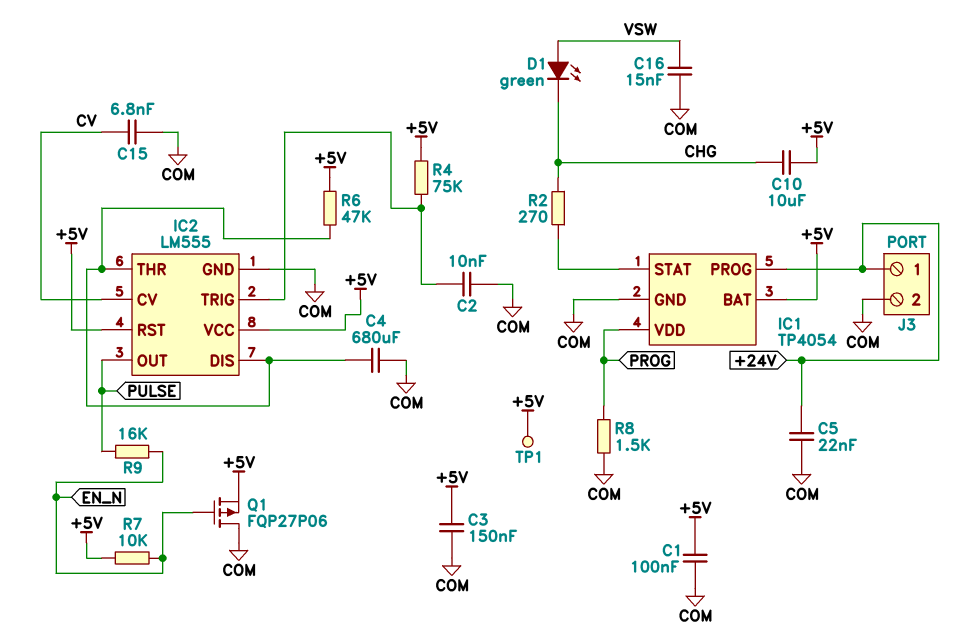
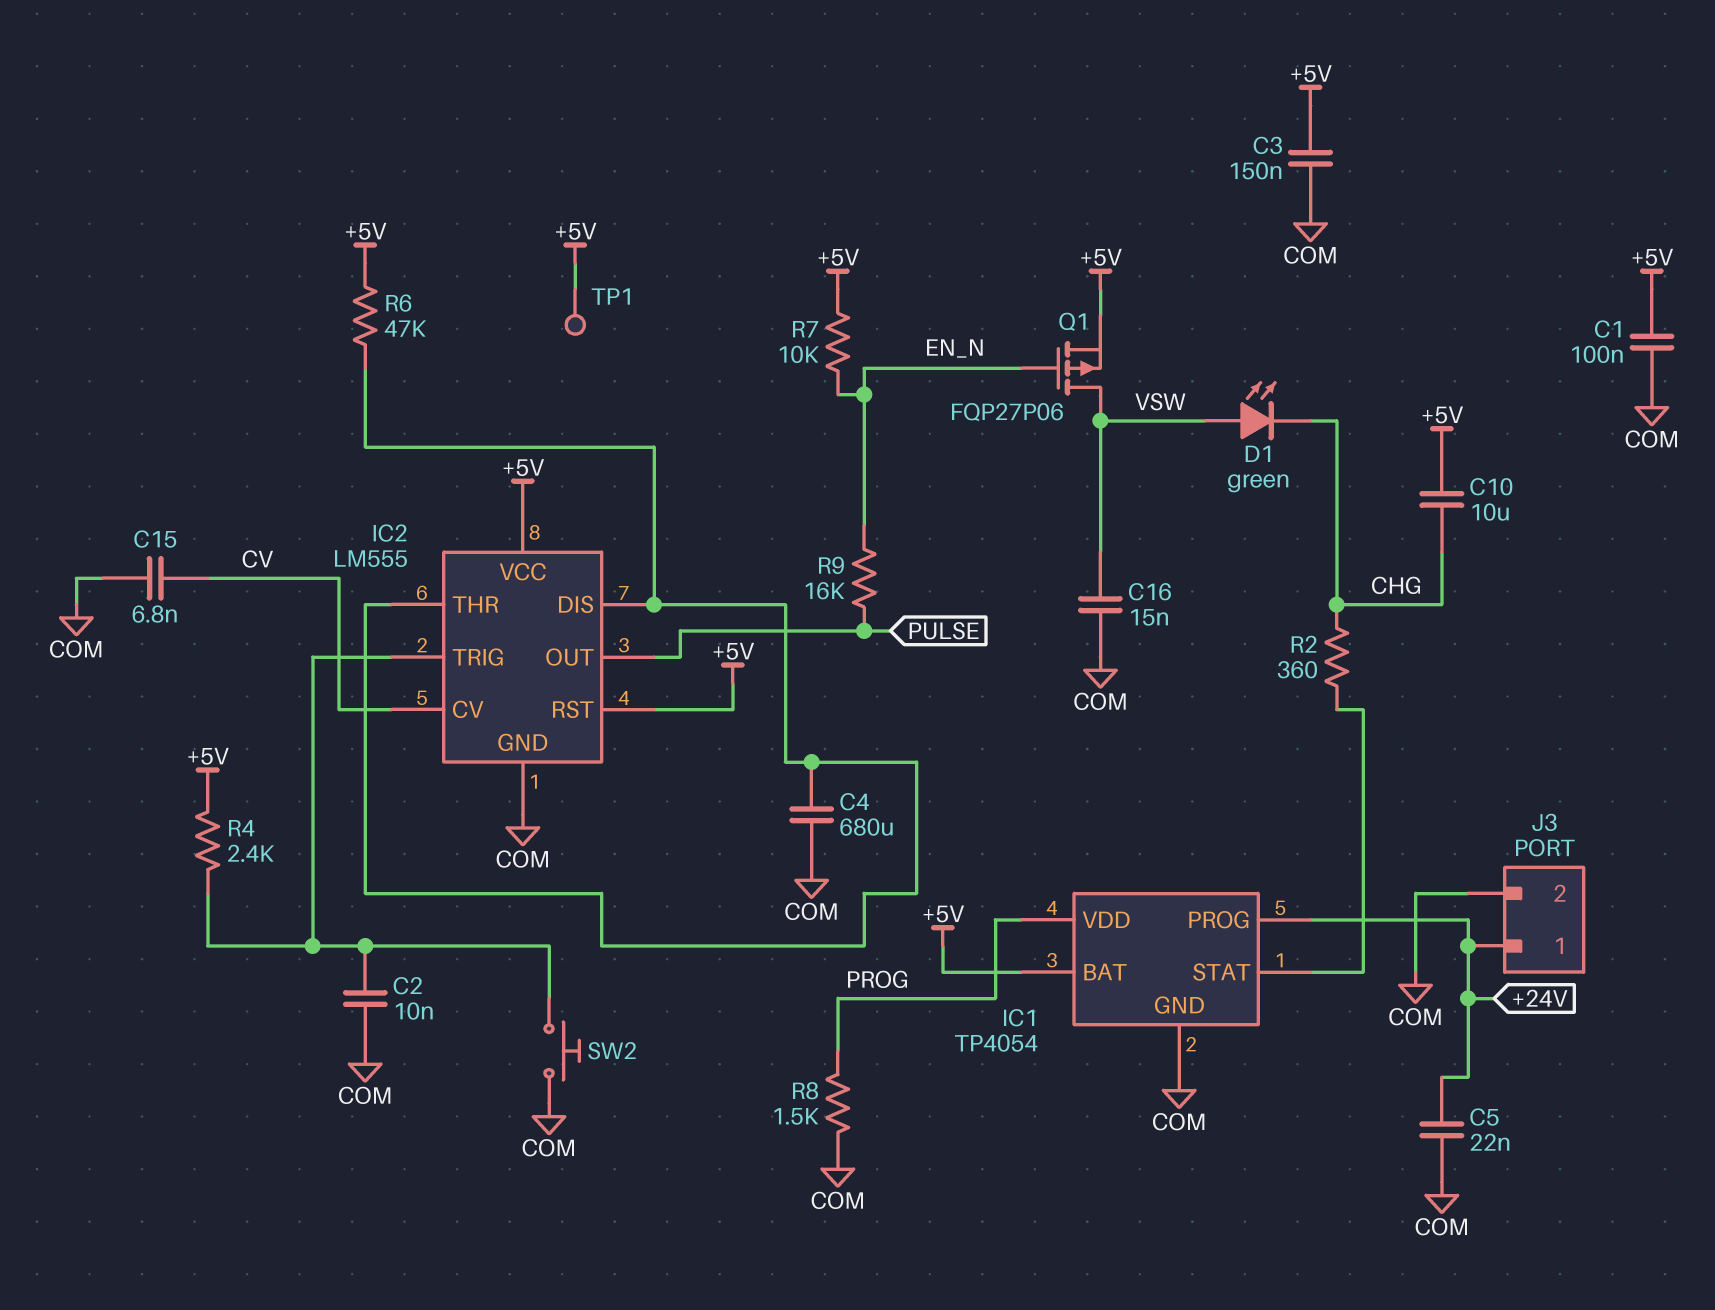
Q1: PMOS FQP27P06 (G EN_N, D COM, S +5V) -> PMOS FQP27P06 (G EN_N, D VSW, S +5V)
R2: 270 (CHG, IC1/STAT) -> 360 (CHG, IC1/STAT)
R4: 75k (+5V, IC2/TRIG) -> 2.4k (+5V, IC2/TRIG)
SW2: none -> button (COM, IC2/TRIG)

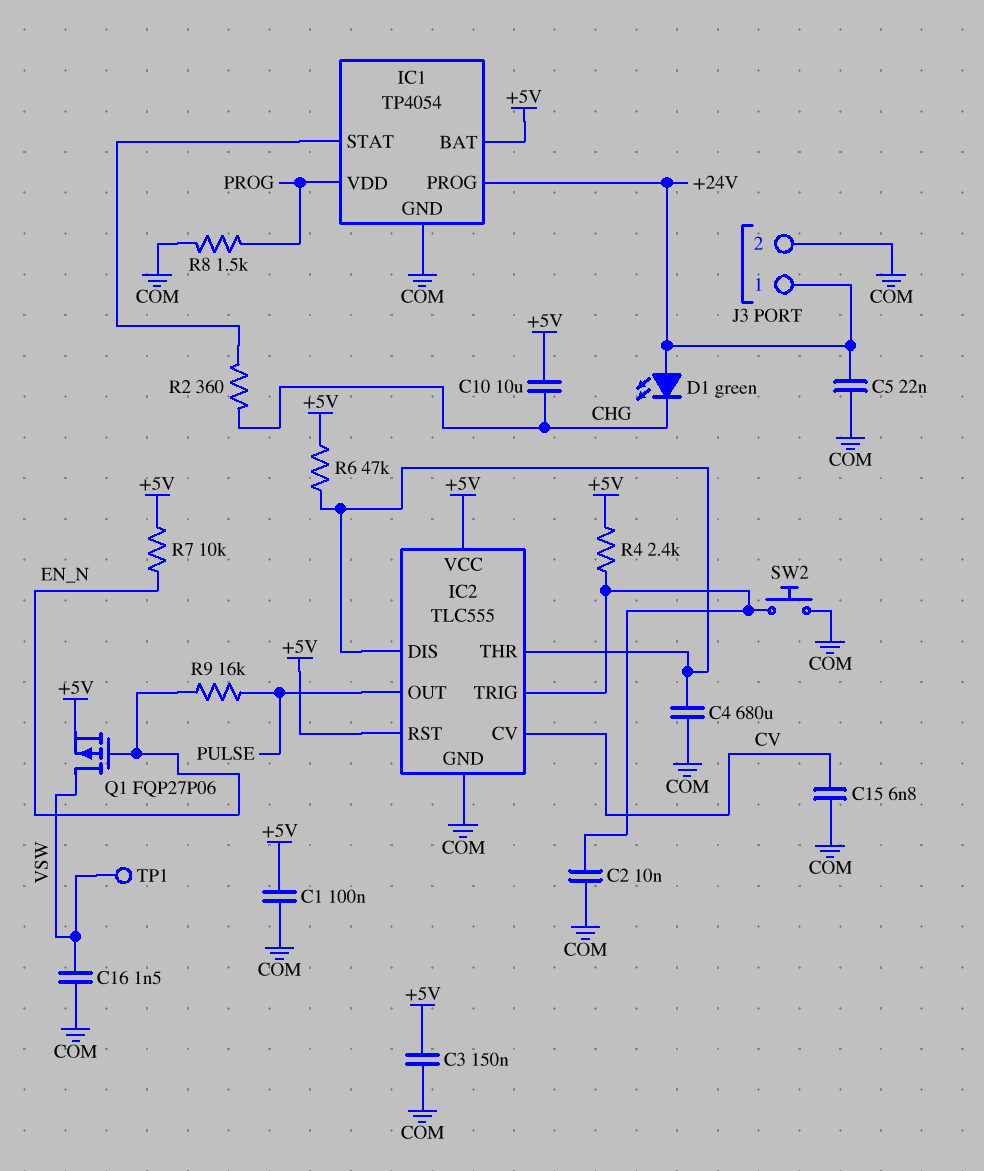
C16: 15nF (COM, VSW) -> 1.5nF (COM, VSW)
D1: LED green (A VSW, K CHG) -> LED green (A +24V, K CHG)
IC2: LM555 -> TLC555
TP1: test point (+5V) -> test point (VSW)

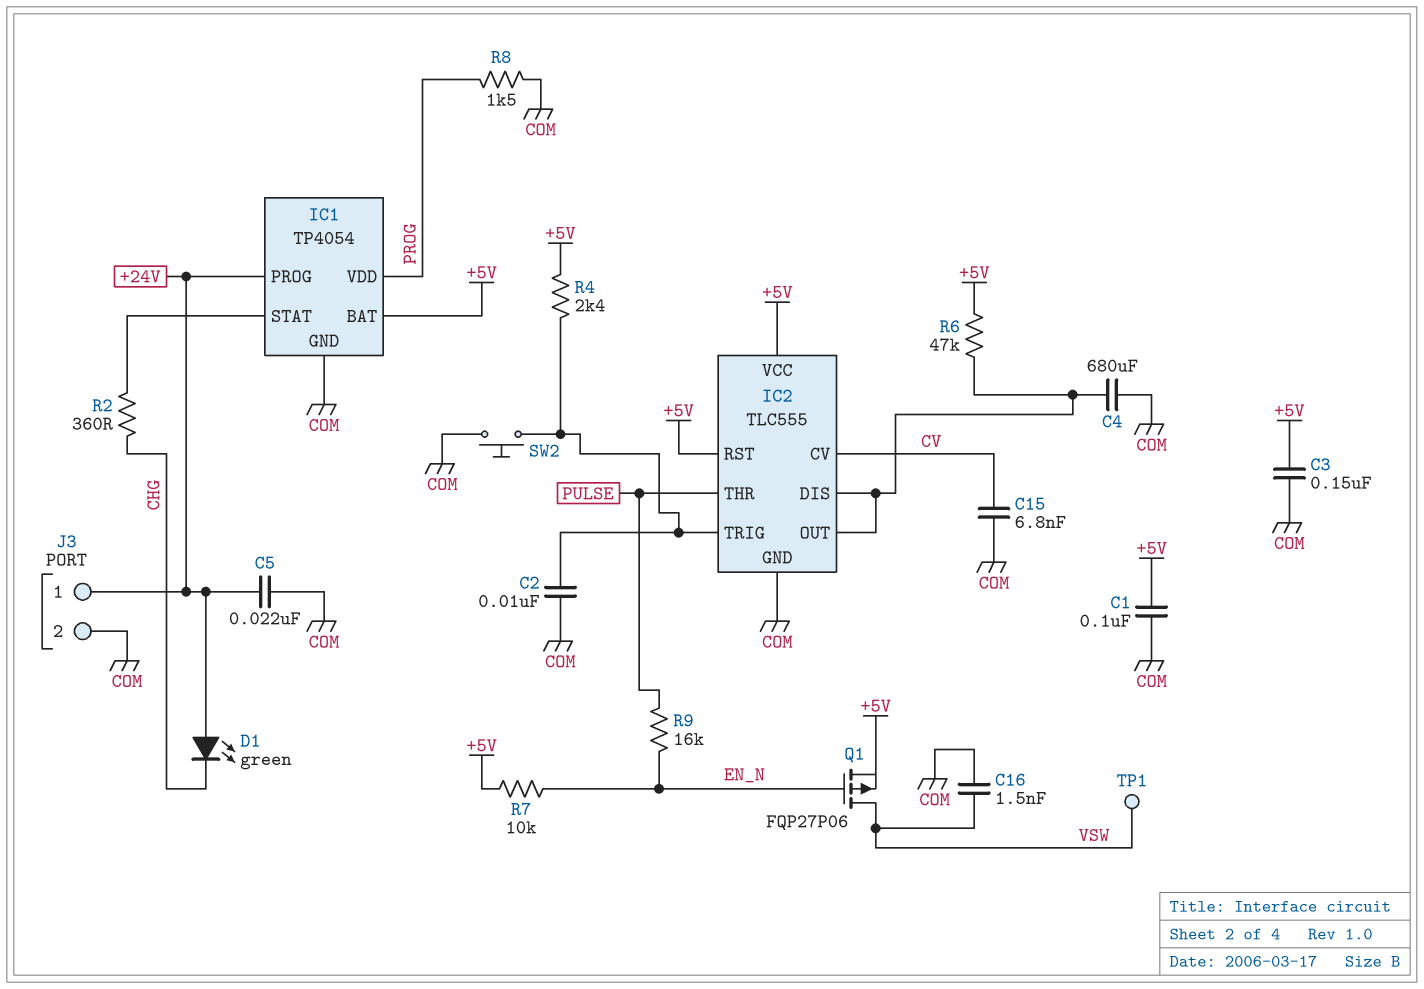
C10: 10uF (+5V, CHG) -> none
IC2 pin OUT: PULSE -> IC2/DIS
IC2 pin THR: IC2/DIS -> PULSE

